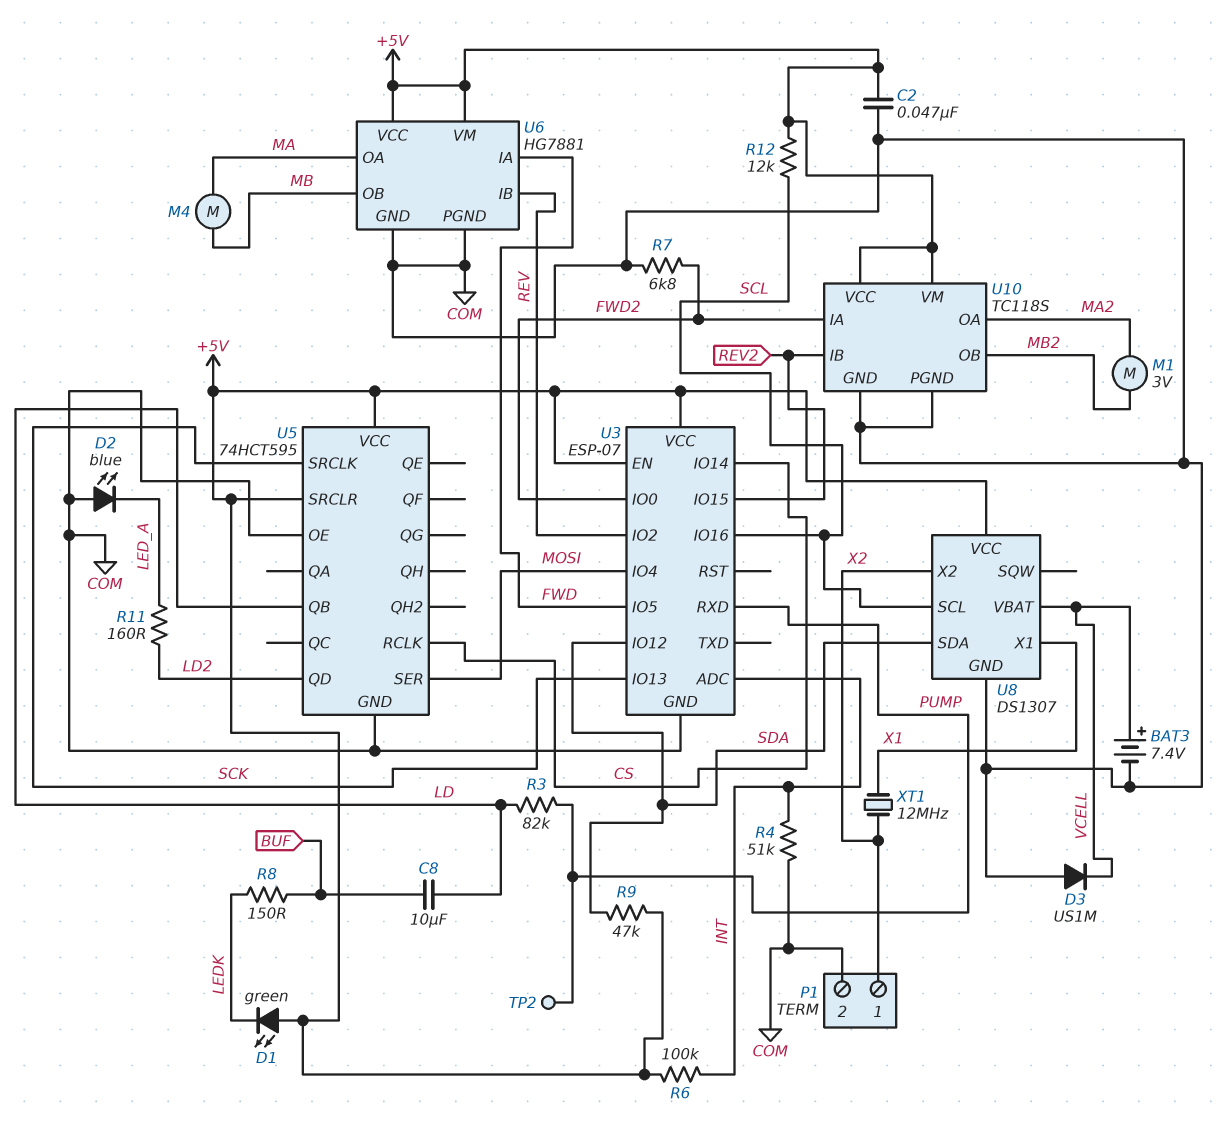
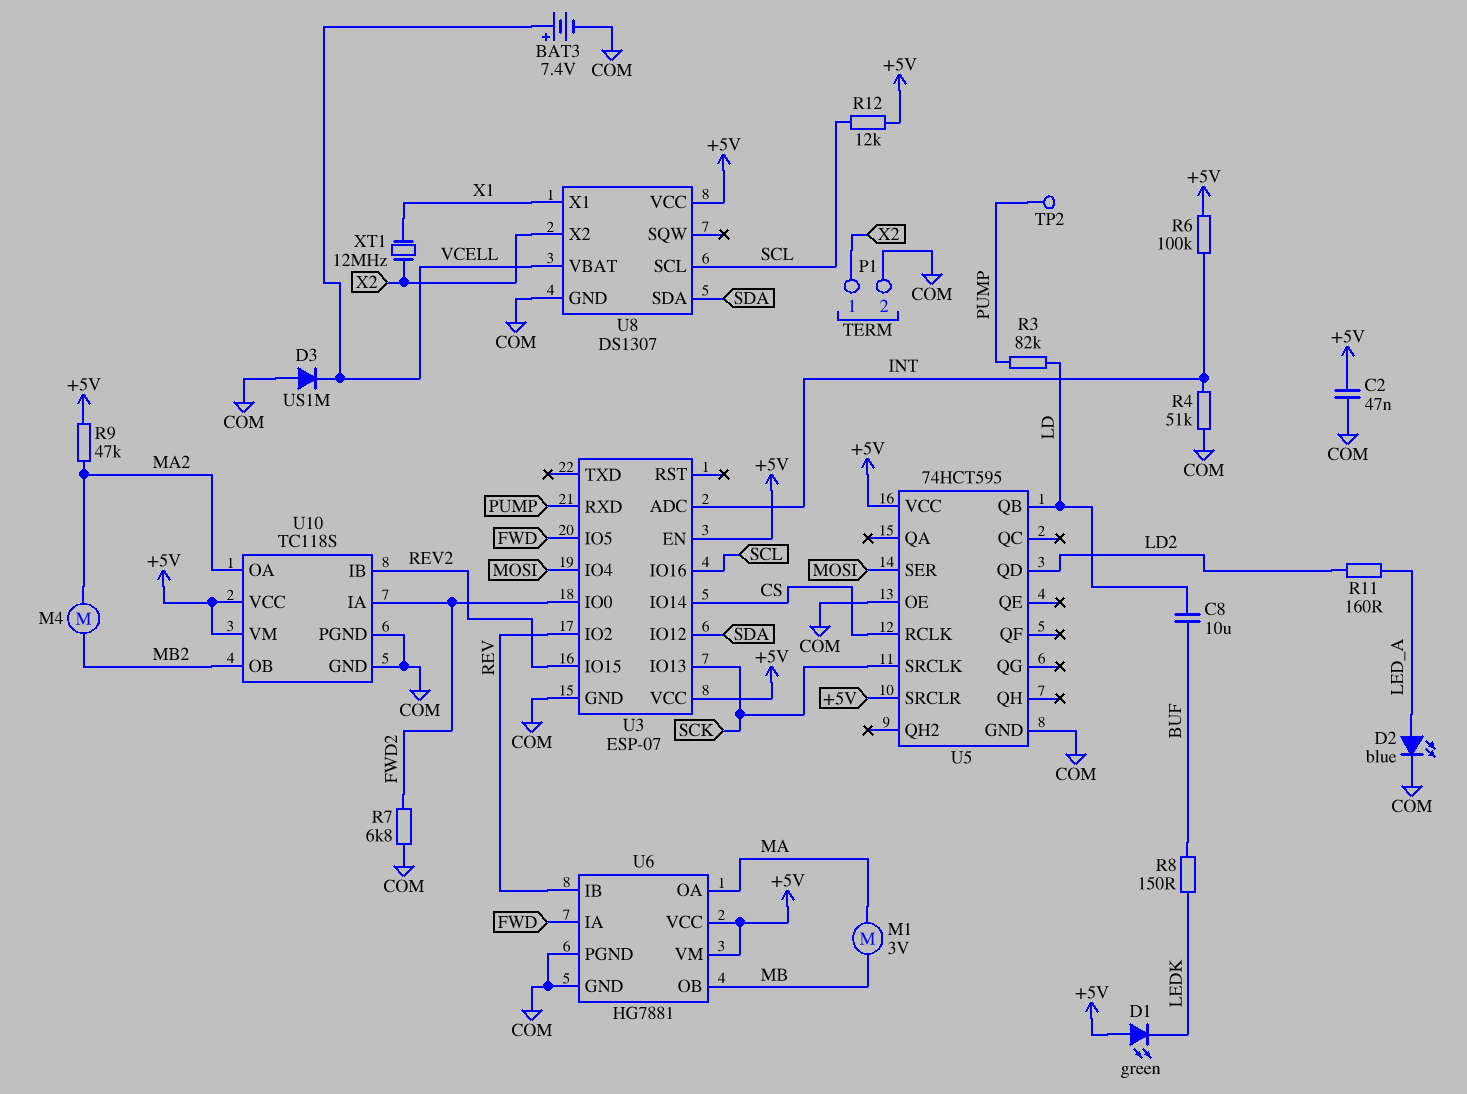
D2: LED blue (A COM, K LED_A) -> LED blue (A LED_A, K COM)
M1: motor 3V (MA2, MB2) -> motor 3V (MA, MB)
M4: motor (MA, MB) -> motor (MA2, MB2)
R9: 47k (+5V, SDA) -> 47k (+5V, MA2)

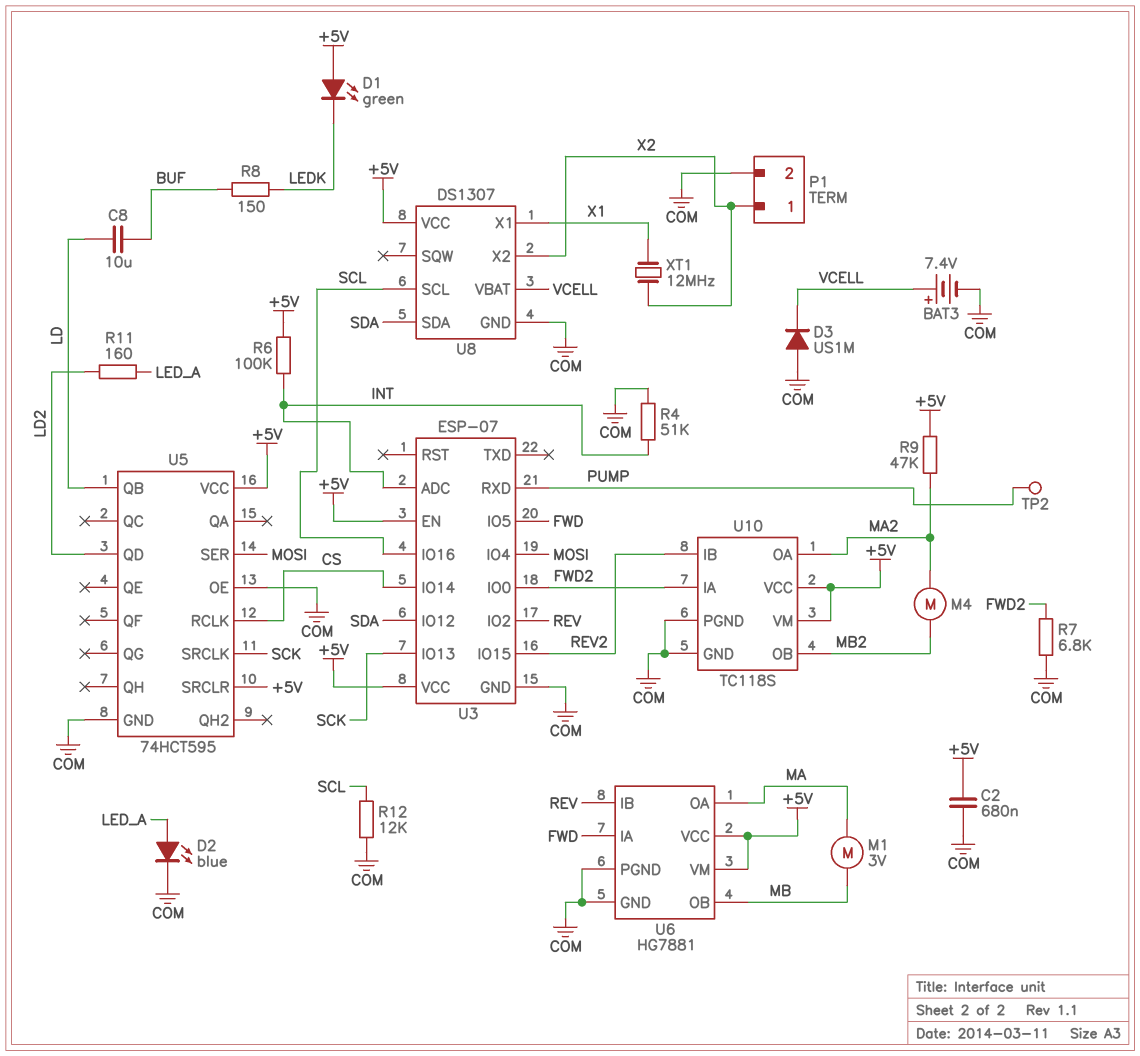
C2: 47nF (+5V, COM) -> 680nF (+5V, COM)
R3: 82k (LD, PUMP) -> none
R12: 12k (+5V, SCL) -> 12k (COM, SCL)

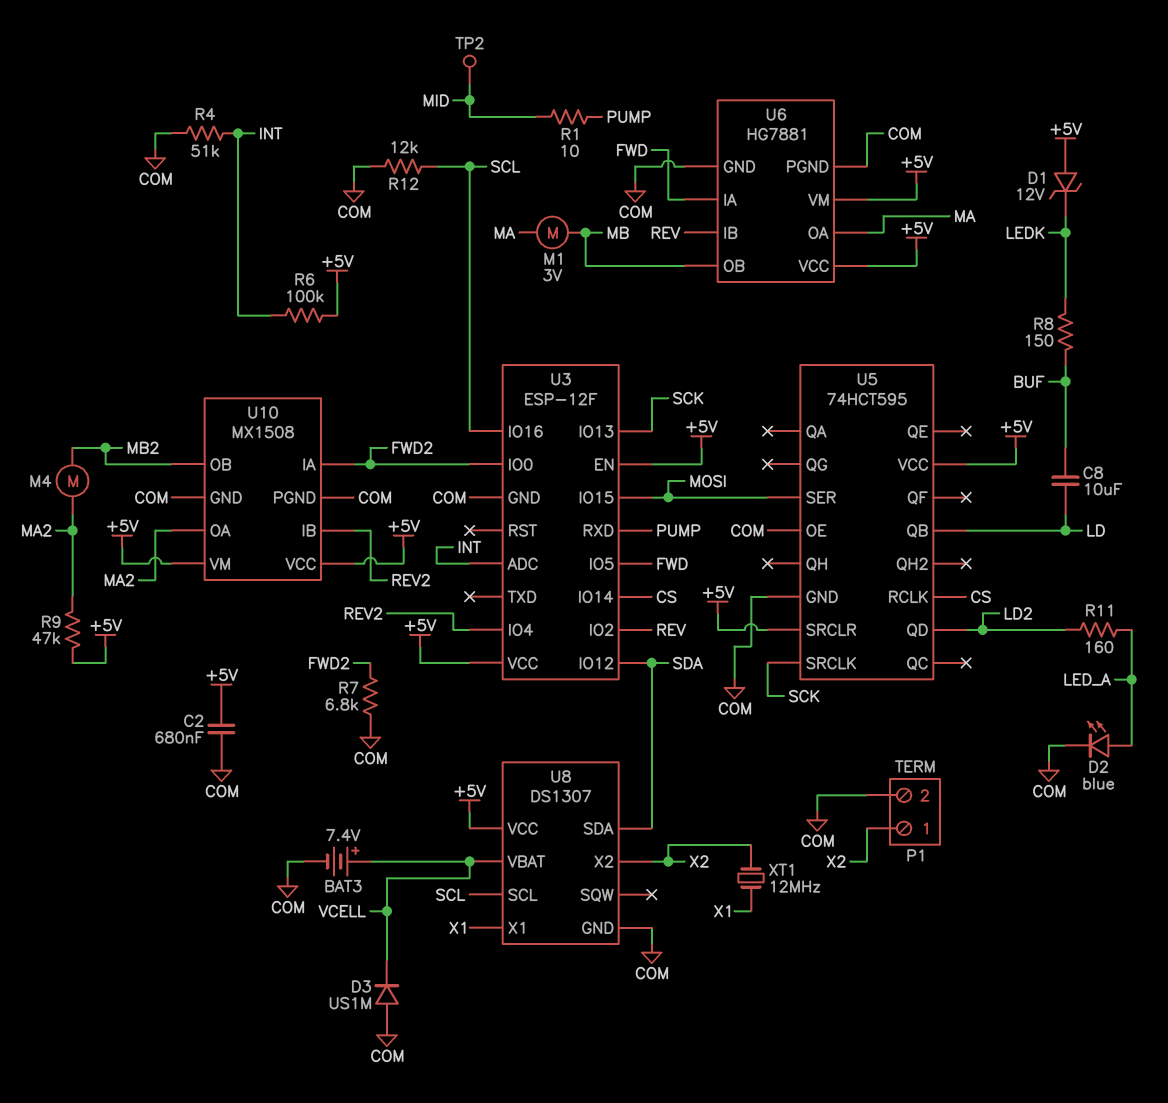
D1: LED green (A +5V, K LEDK) -> zener 12V (A +5V, K LEDK)
R1: none -> 10 (MID, PUMP)
TP2: test point (PUMP) -> test point (MID)
U3: ESP-07 -> ESP-12F
U3 pin IO4: MOSI -> REV2
U3 pin IO15: REV2 -> MOSI
U10: TC118S -> MX1508

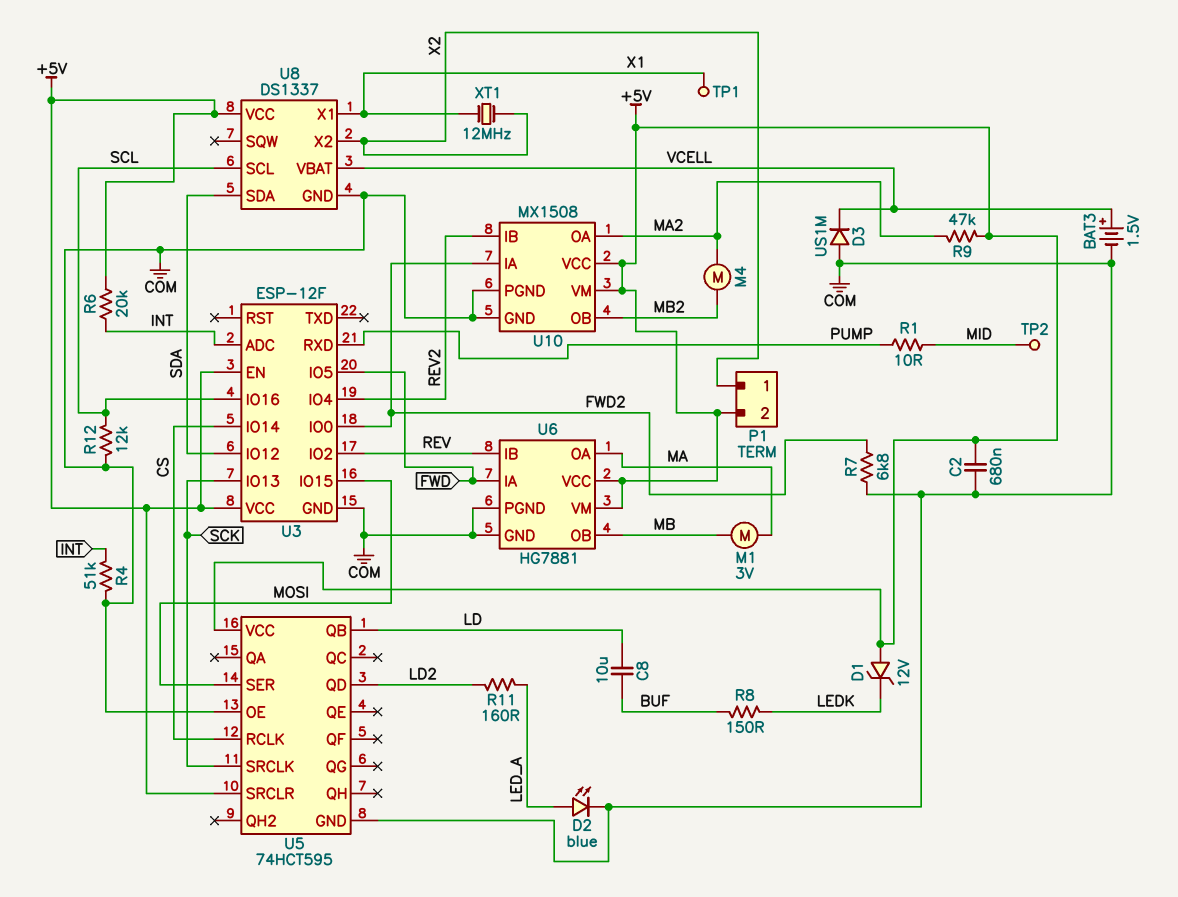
BAT3: 7.4V (plus VCELL, minus COM) -> 1.5V (plus VCELL, minus COM)
P1 pin 2: COM -> +5V
R6: 100k (+5V, INT) -> 20k (+5V, INT)
TP1: none -> test point (X1)
U8: DS1307 -> DS1337

